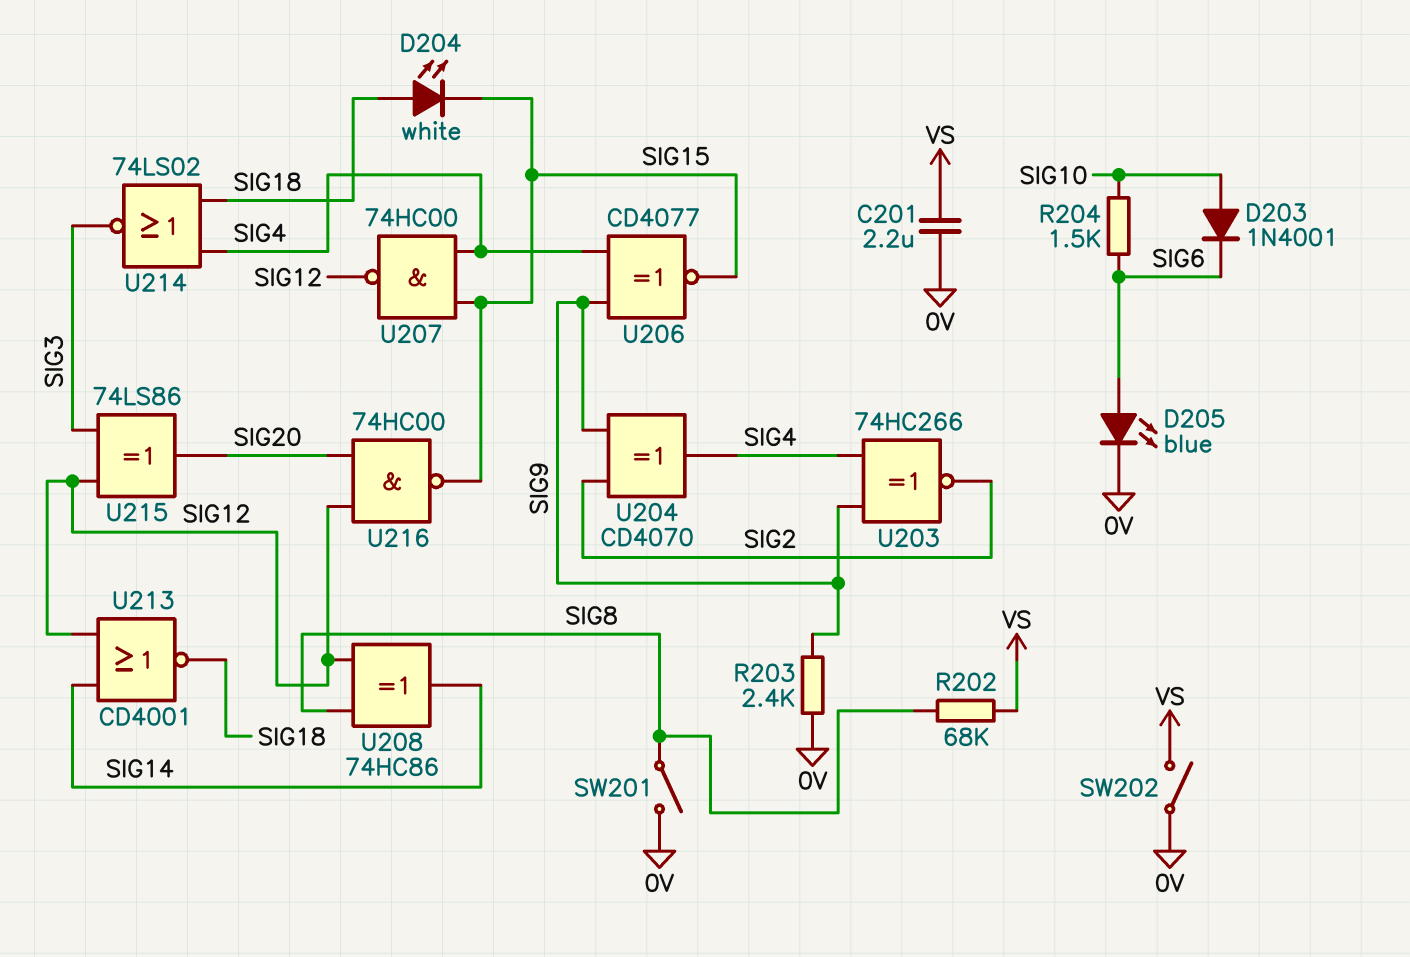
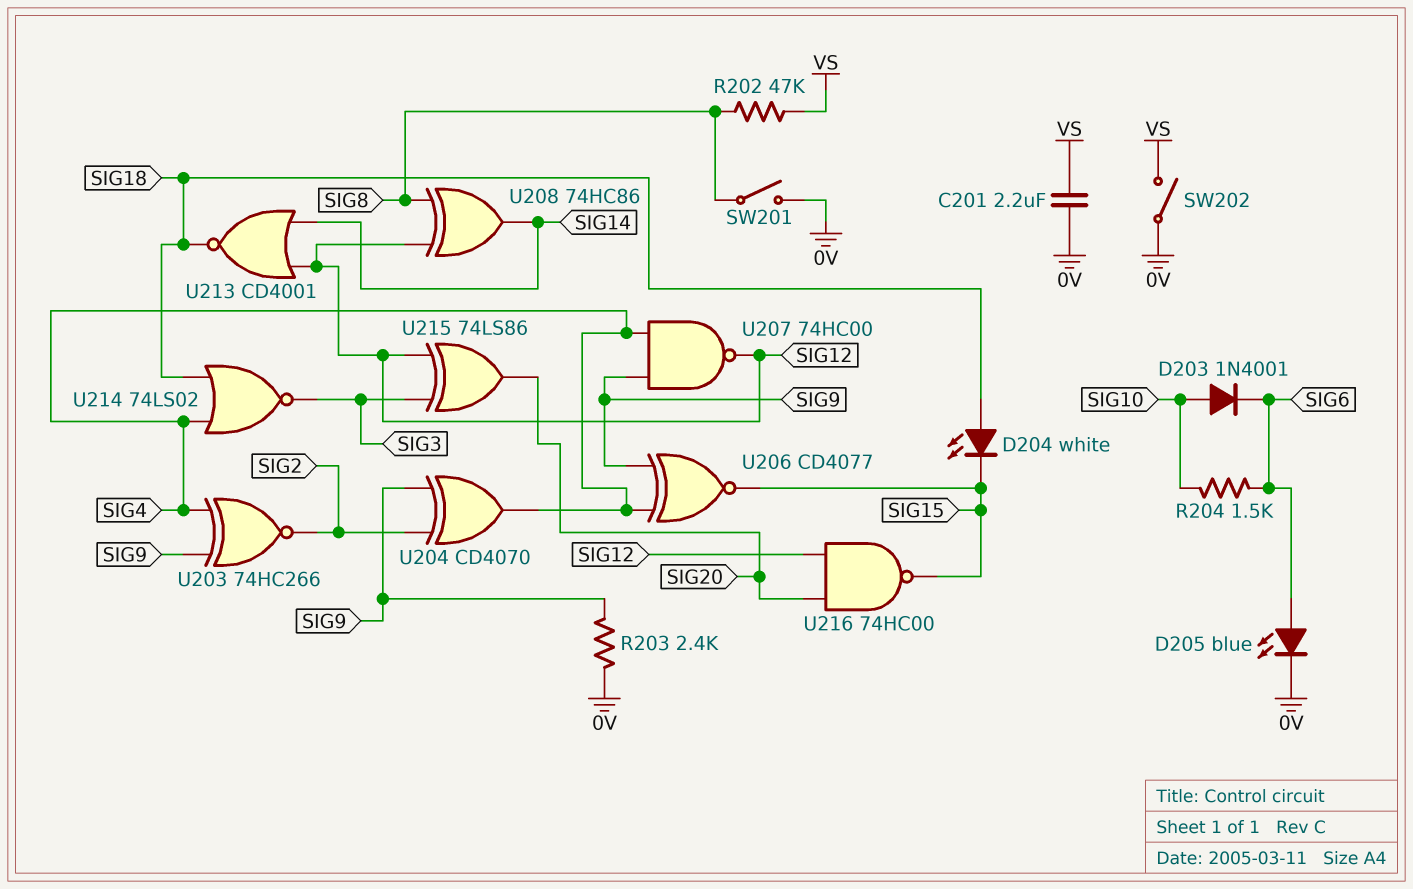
R202: 68k (SIG8, VS) -> 47k (SIG8, VS)
U207: NAND 74HC00 (in SIG4, in SIG15, out SIG12) -> NAND 74HC00 (in SIG4, in SIG9, out SIG12)

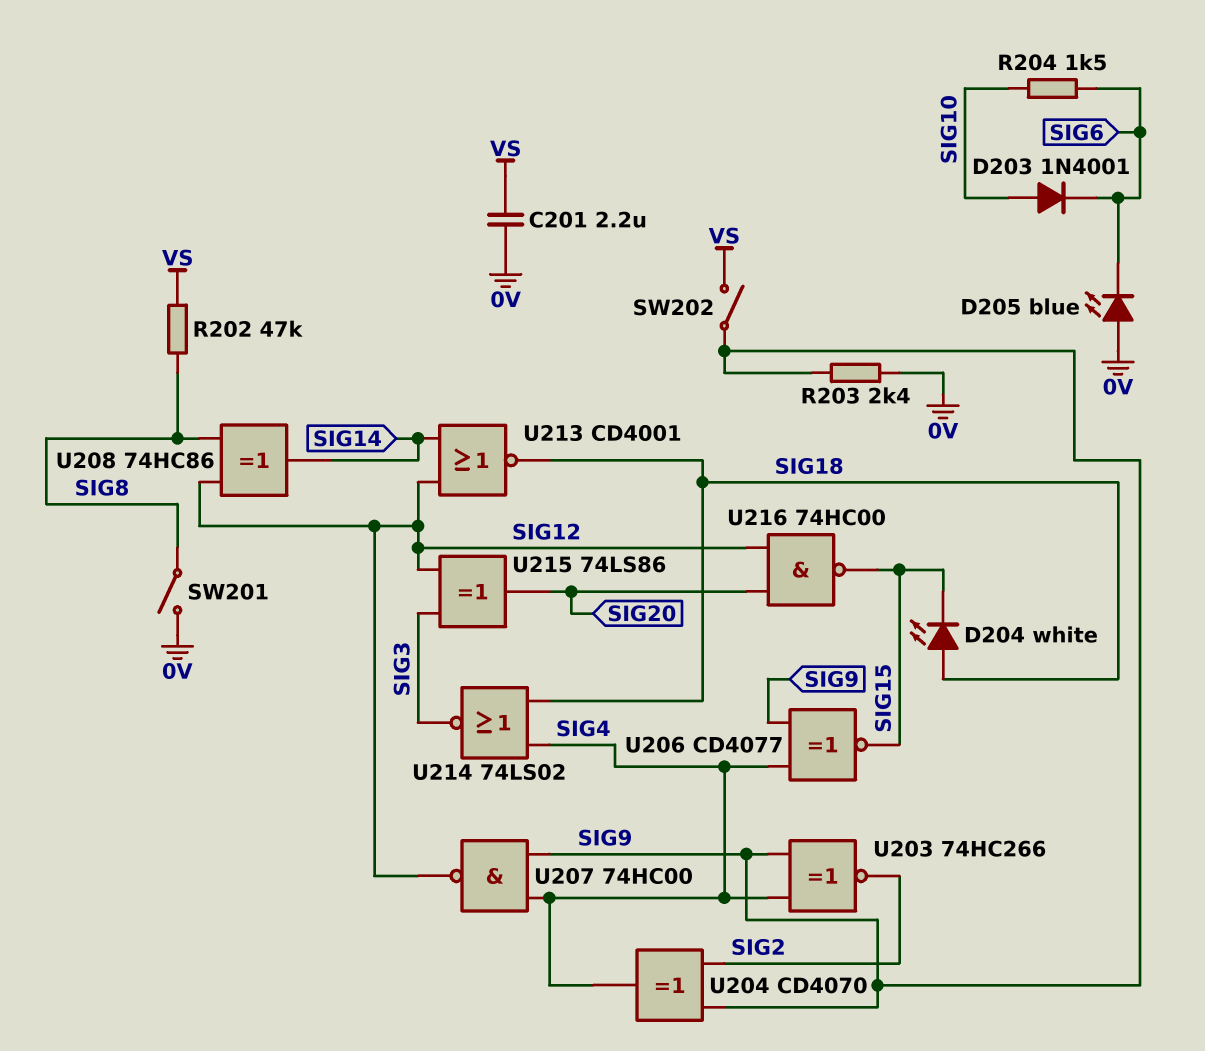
D205: LED blue (A SIG6, K 0V) -> LED blue (A 0V, K SIG6)
SW202: switch (0V, VS) -> switch (SIG9, VS)

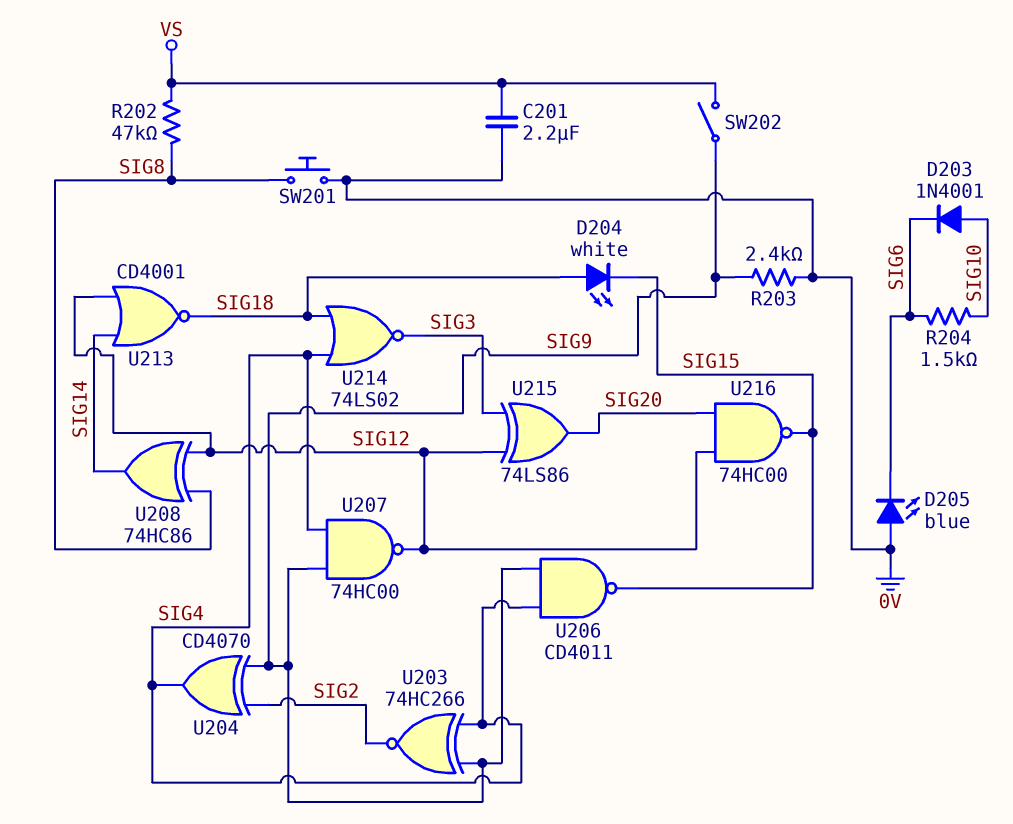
SW201: switch (0V, SIG8) -> button (0V, SIG8)
U206: XNOR CD4077 (in SIG4, in SIG9, out SIG15) -> NAND CD4011 (in SIG4, in SIG9, out SIG15)

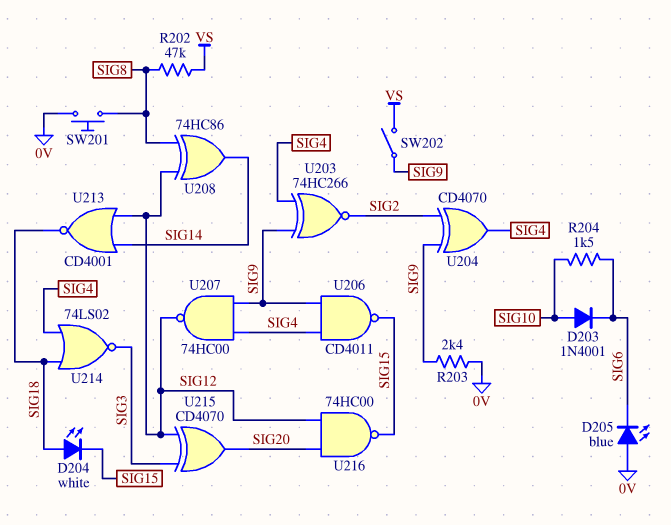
C201: 2.2uF (0V, VS) -> none
U215: XOR 74LS86 (in SIG3, in SIG12, out SIG20) -> XOR CD4070 (in SIG3, in SIG12, out SIG20)

